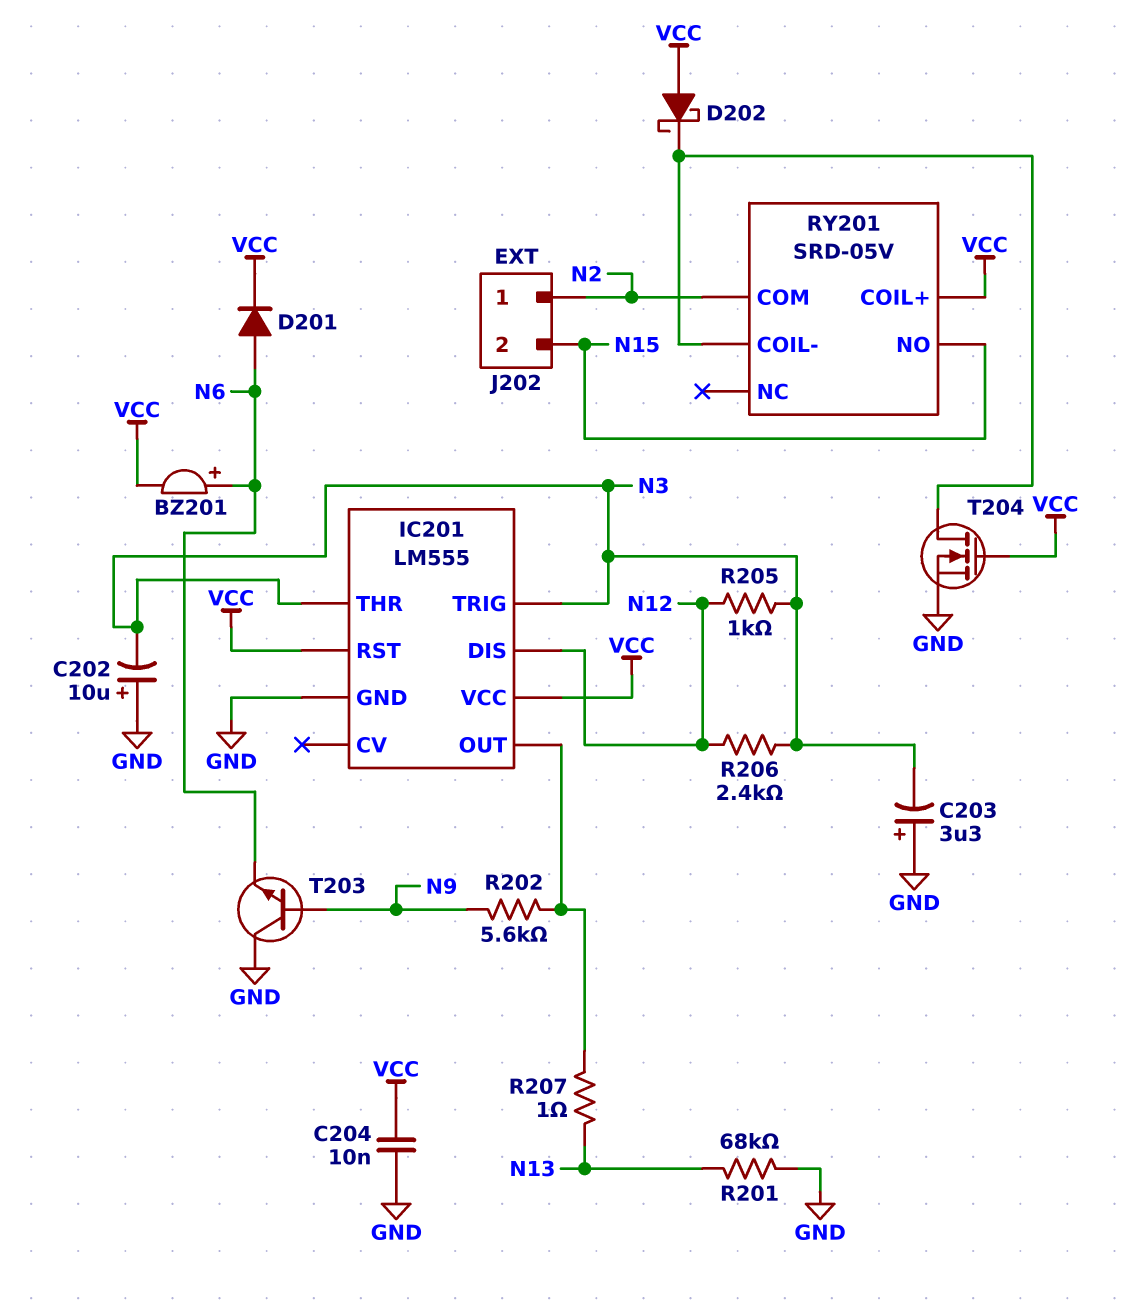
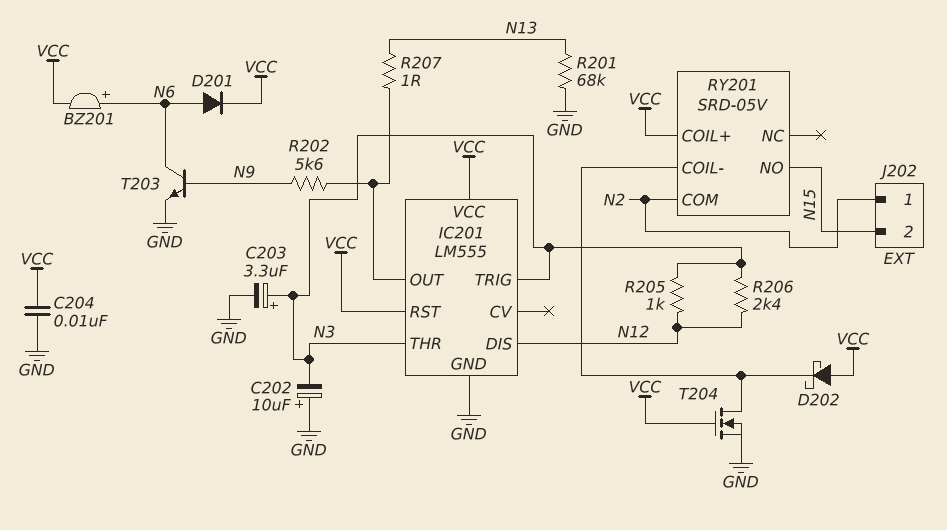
C203: 3.3uF (plus GND, minus N3) -> 3.3uF (plus N3, minus GND)
T203: NPN (B N9, C GND, E N6) -> NPN (B N9, C N6, E GND)

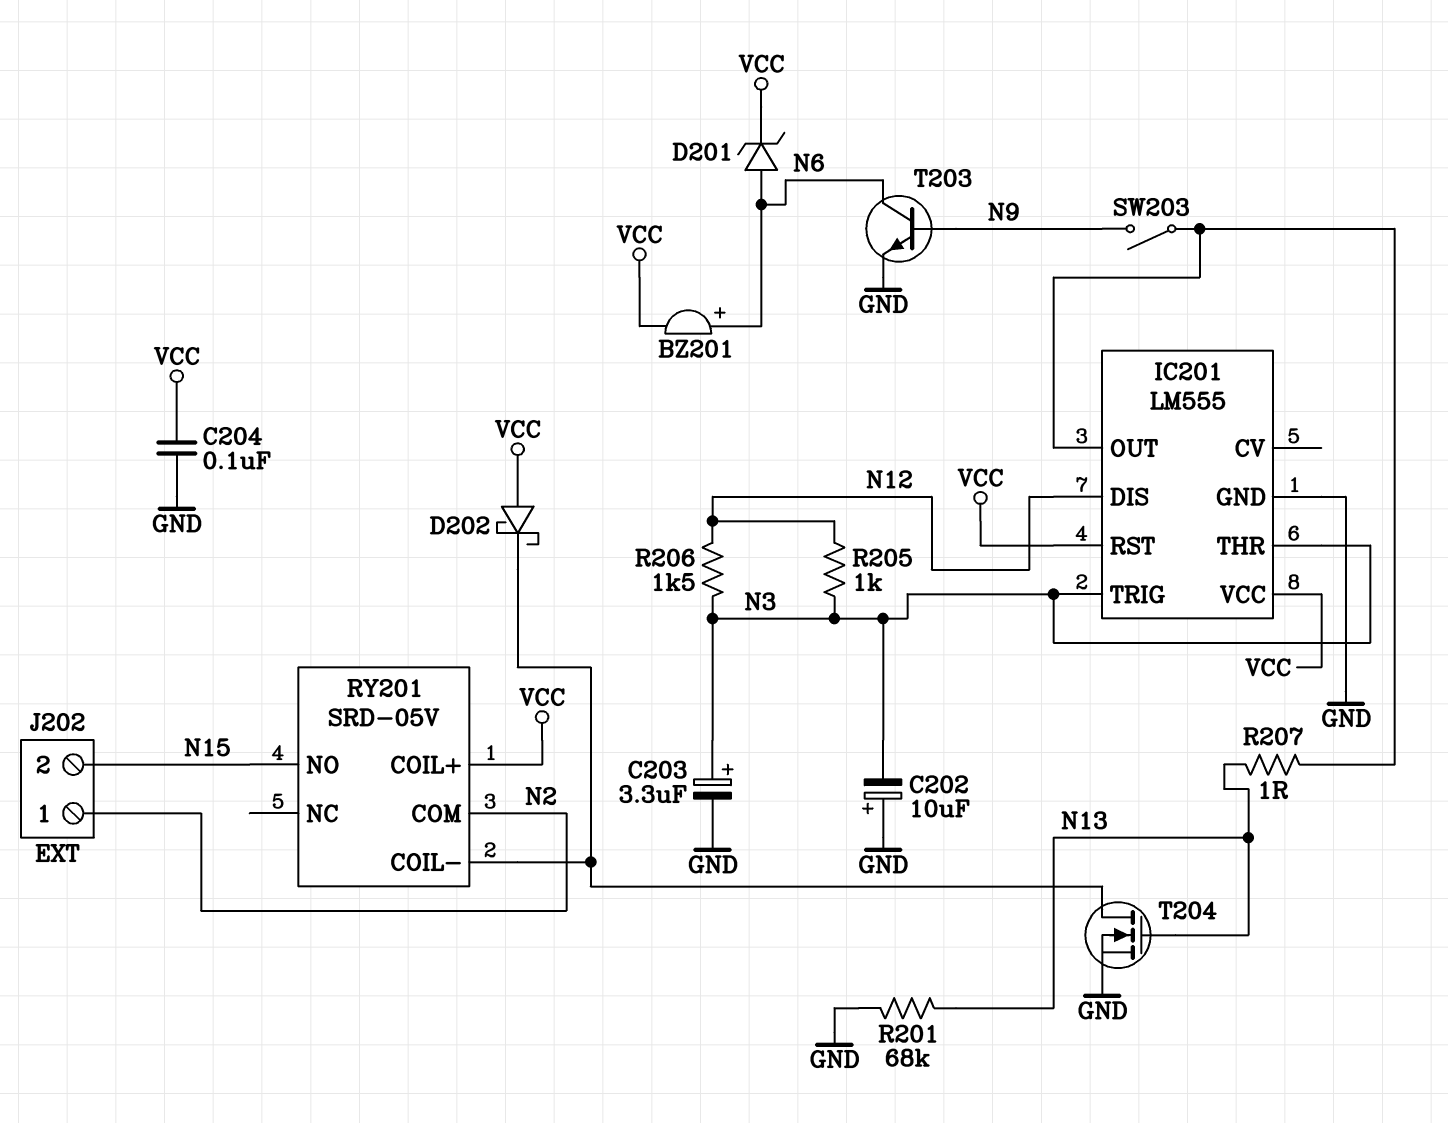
C204: 10nF (GND, VCC) -> 100nF (GND, VCC)
D201: diode (A N6, K VCC) -> zener (A N6, K VCC)
R202: 5.6k (IC201/OUT, N9) -> none
R206: 2.4k (N3, N12) -> 1.5k (N3, N12)
SW203: none -> switch (IC201/OUT, N9)
T204: NMOS (G VCC, D RY201/COIL-, S GND) -> NMOS (G N13, D RY201/COIL-, S GND)

